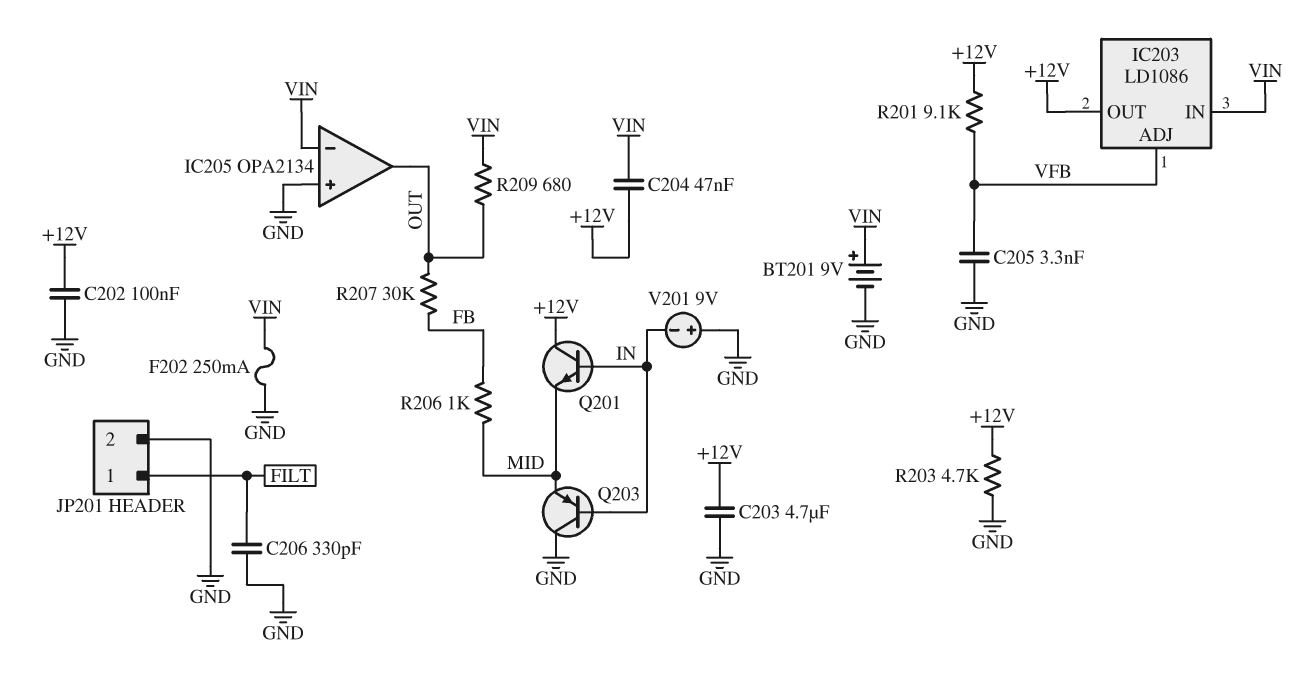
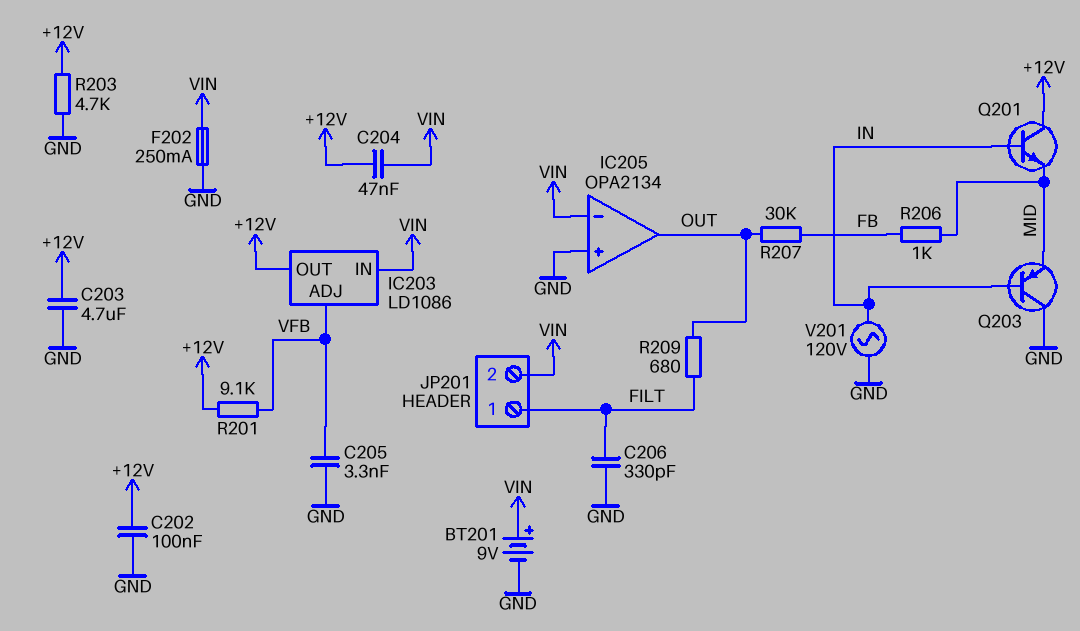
JP201 pin 2: GND -> VIN
R209: 680 (OUT, VIN) -> 680 (FILT, OUT)
V201: 9V (plus GND, minus IN) -> AC 120V (GND, IN)

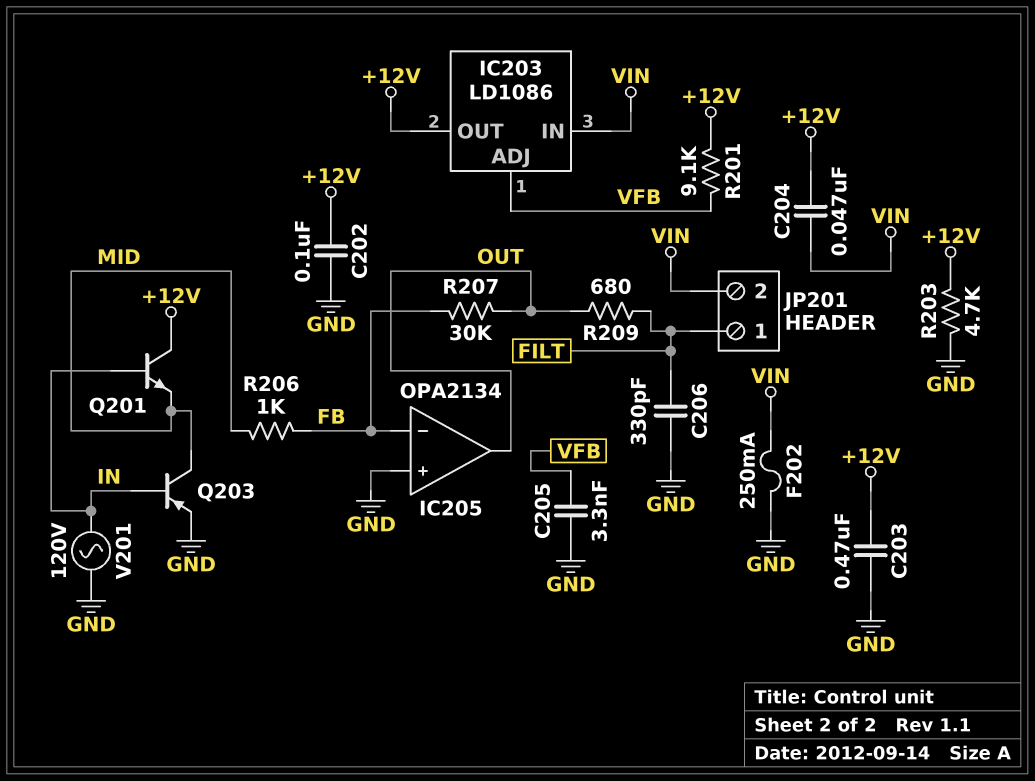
BT201: 9V (plus VIN, minus GND) -> none
C203: 4.7uF (+12V, GND) -> 470nF (+12V, GND)
IC205 pin in-: VIN -> FB
Q203: PNP (B IN, C GND, E MID) -> PNP (B IN, C MID, E GND)

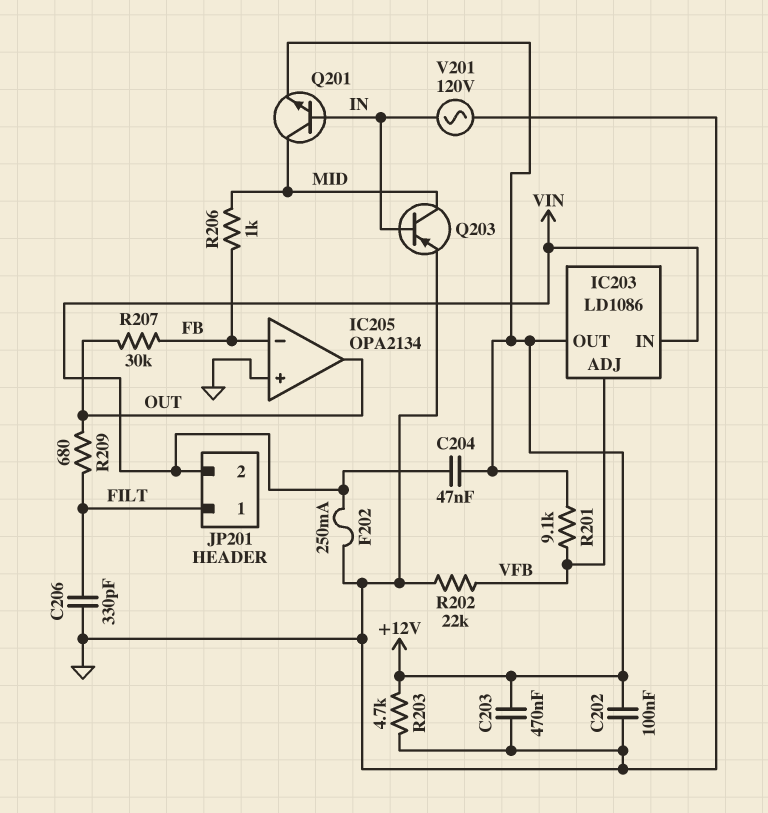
C205: 3.3nF (GND, VFB) -> none
Q201: NPN (B IN, C +12V, E MID) -> NPN (B IN, C MID, E +12V)
R202: none -> 22k (GND, VFB)

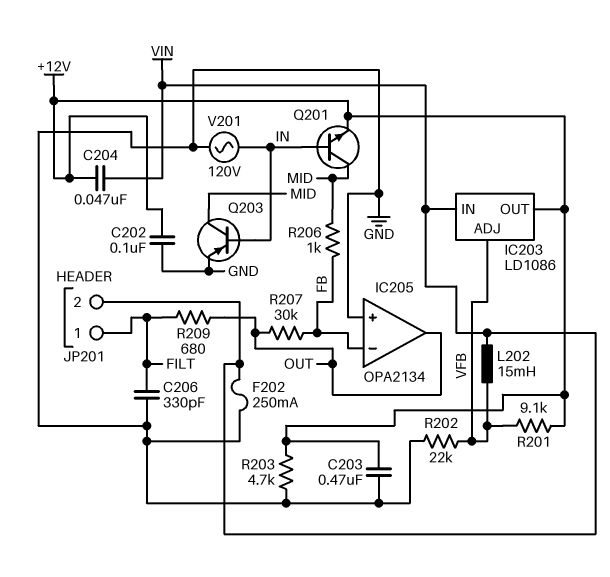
L202: none -> 15mH (VFB, VIN)

